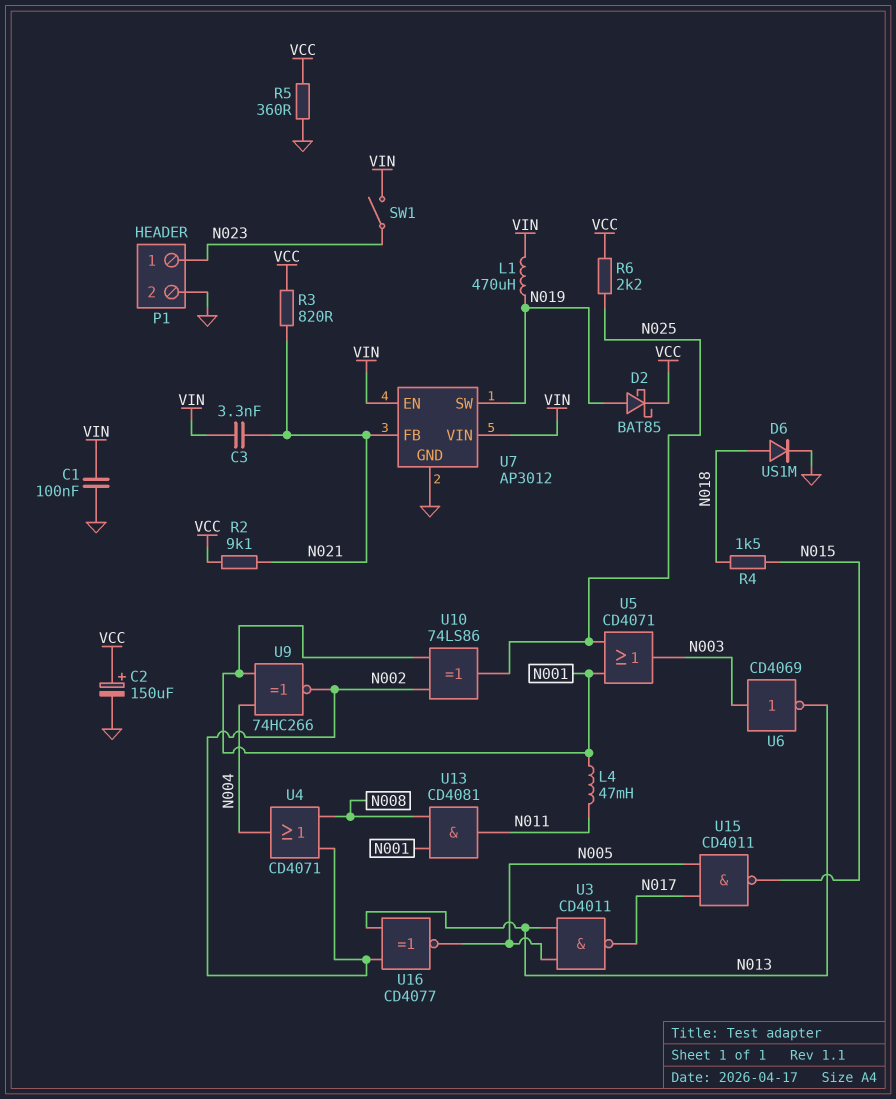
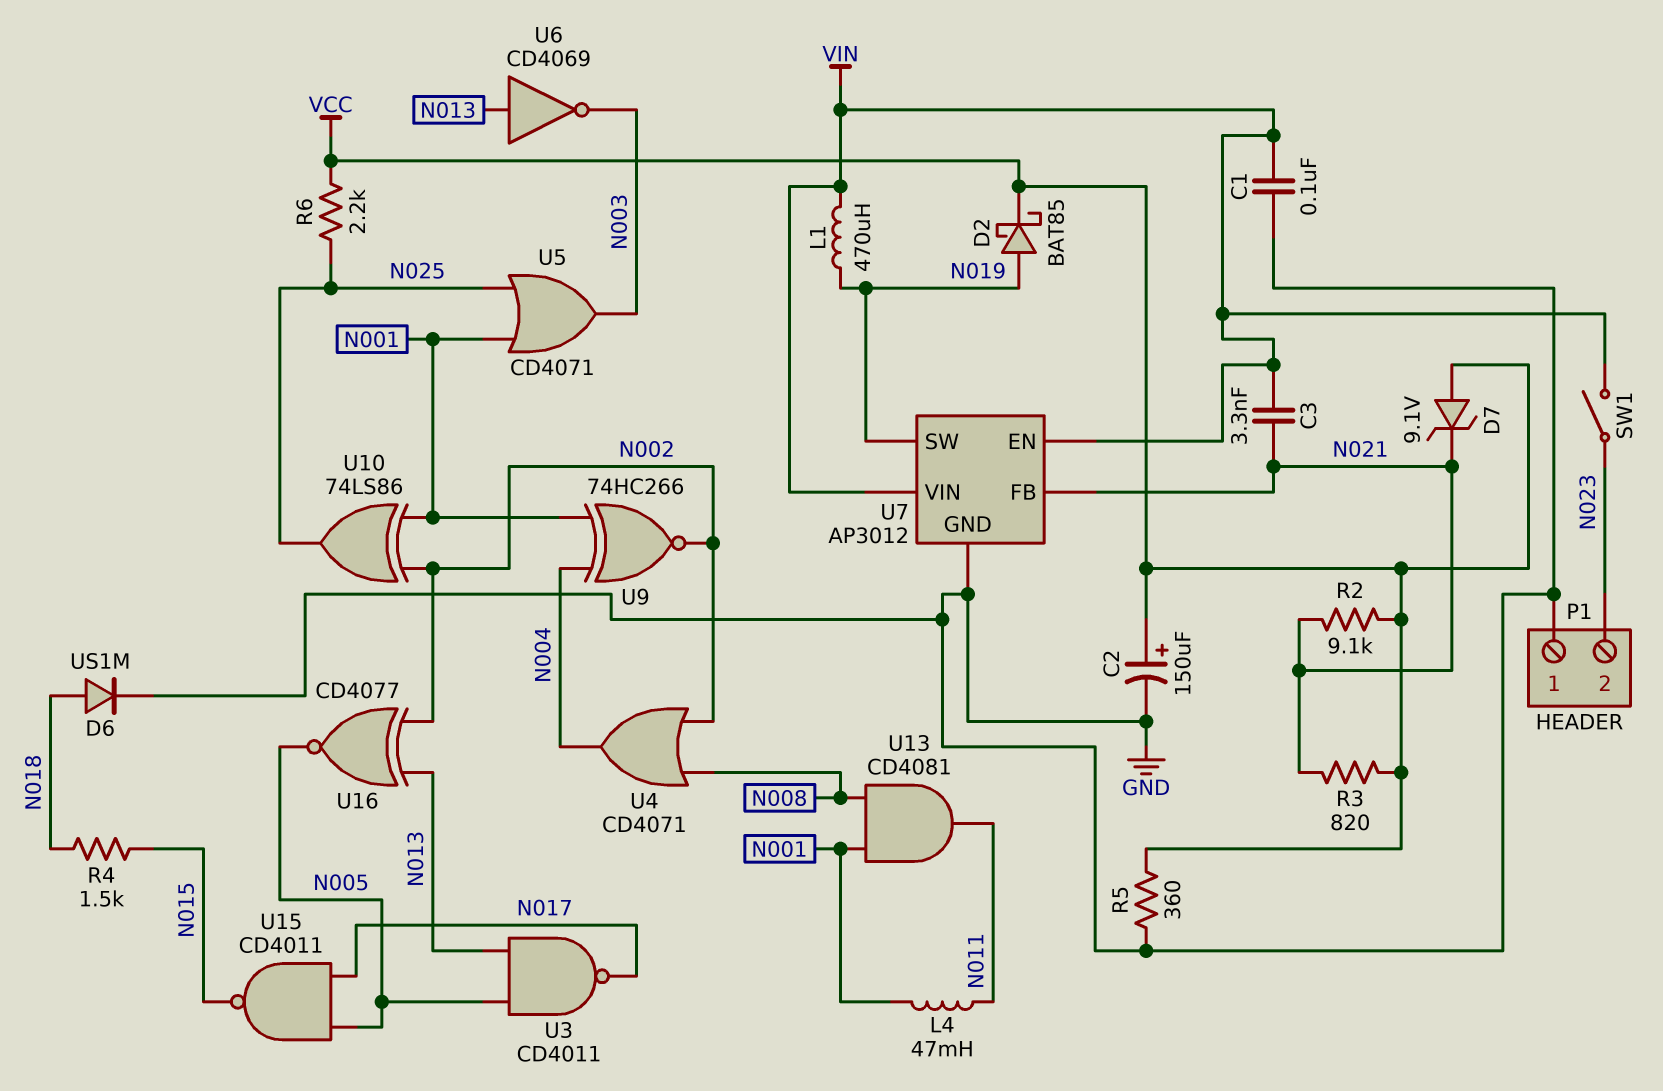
D7: none -> zener 9.1V (A VCC, K N021)
P1 pin 1: N023 -> GND
P1 pin 2: GND -> N023
U6: NOT CD4069 (in N003, out N013) -> NOT CD4069 (in N013, out N003)

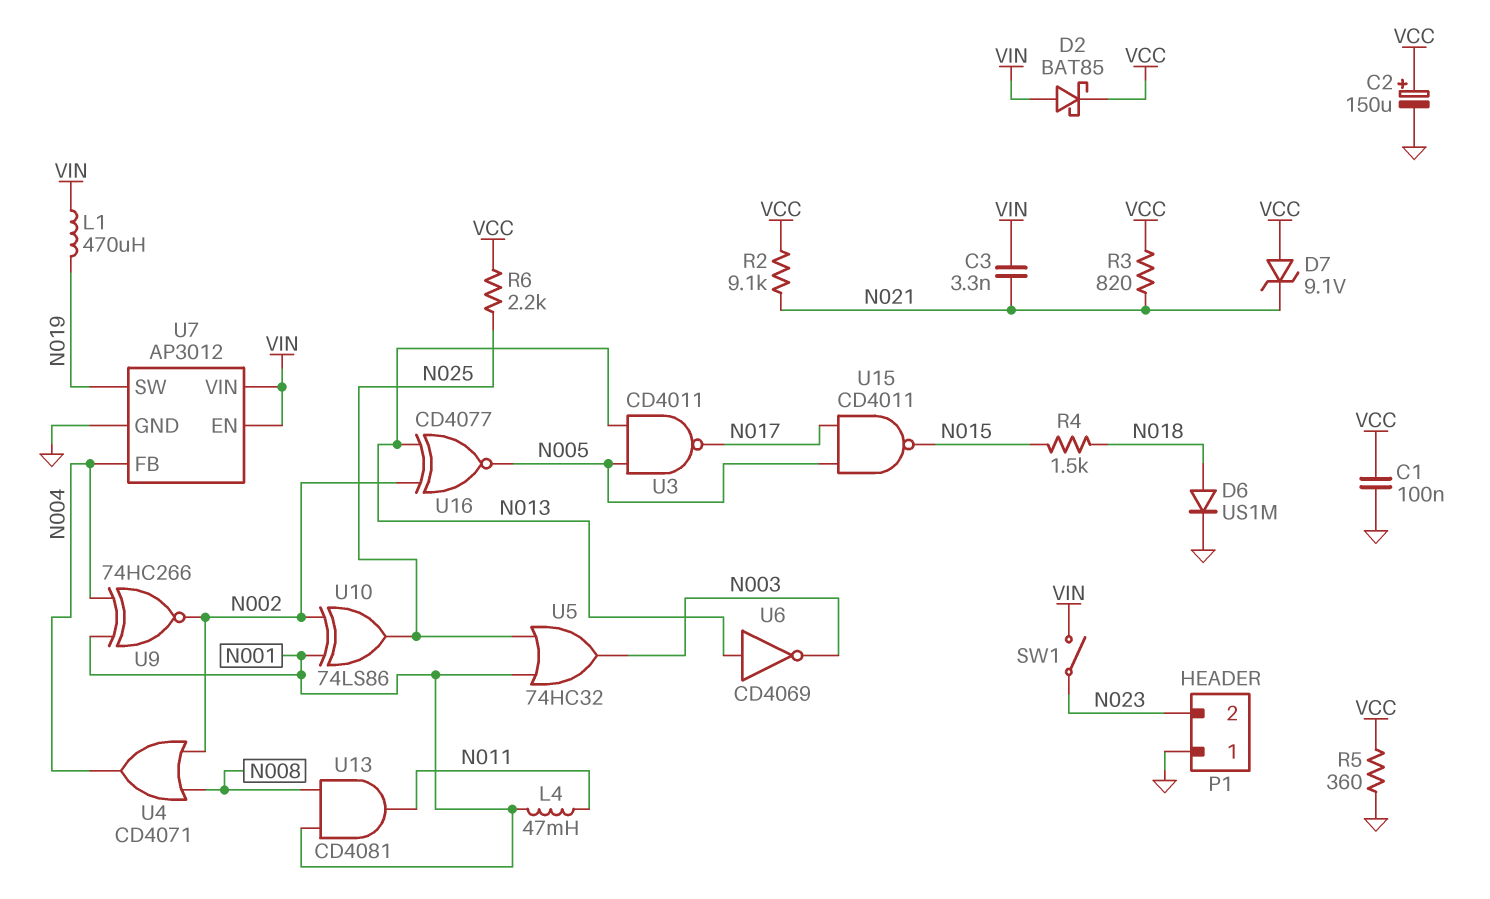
C1: 100nF (GND, VIN) -> 100nF (GND, VCC)
D2: schottky BAT85 (A N019, K VCC) -> schottky BAT85 (A VIN, K VCC)
U5: OR CD4071 (in N001, in N025, out N003) -> OR 74HC32 (in N001, in N025, out N003)
U7 pin FB: N021 -> N004

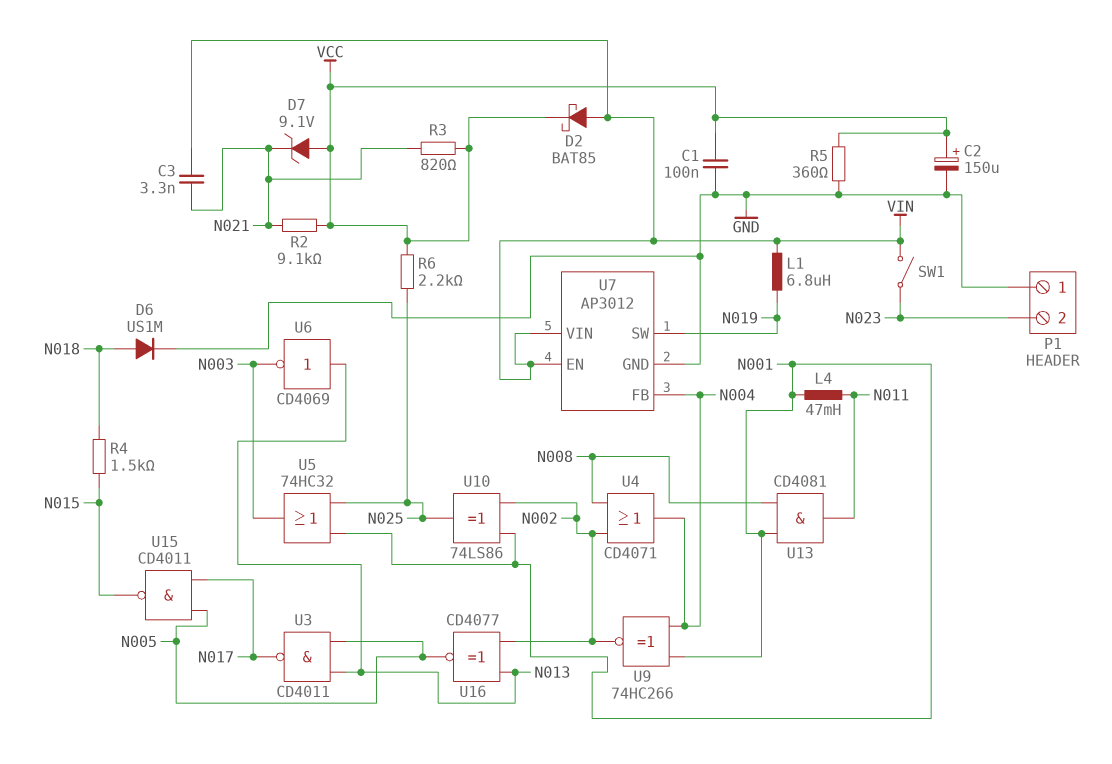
L1: 470uH (N019, VIN) -> 6.8uH (N019, VIN)

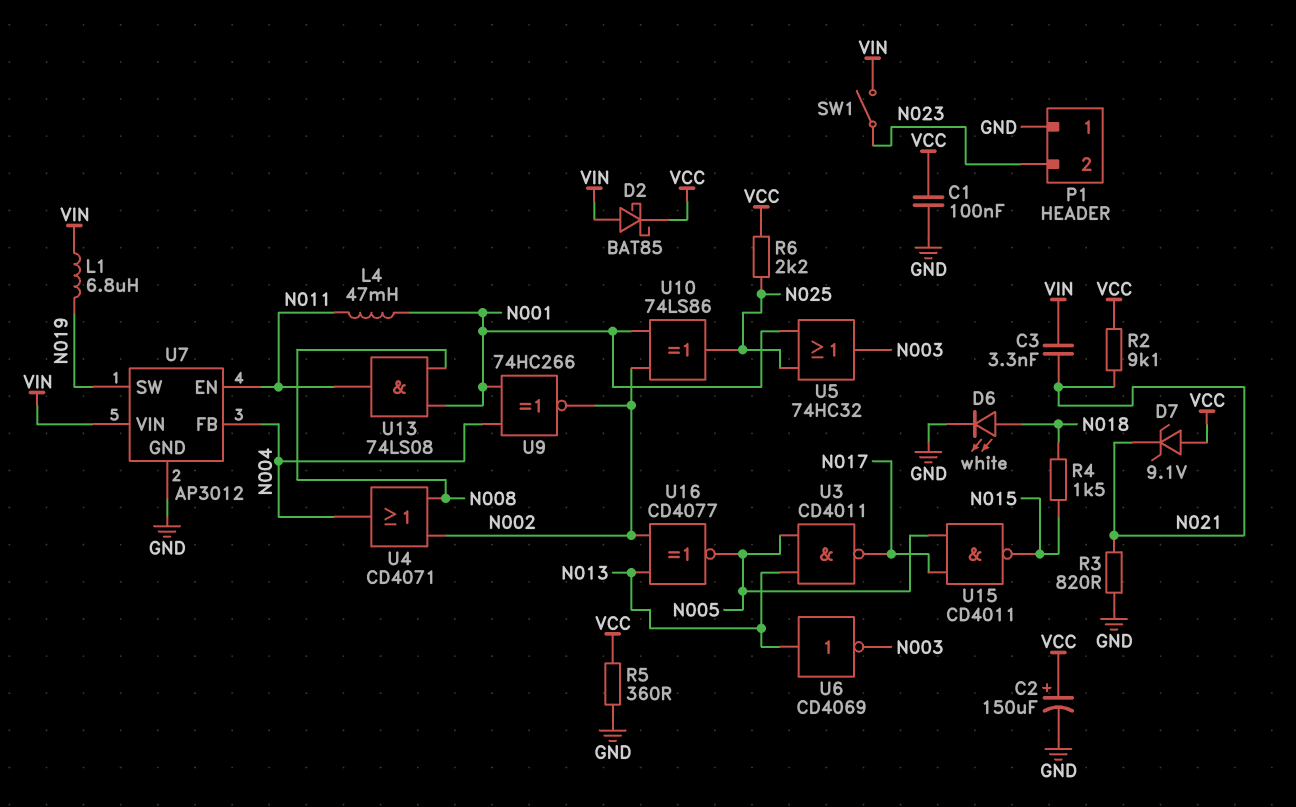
D6: diode US1M (A N018, K GND) -> LED white (A N018, K GND)
R3: 820 (N021, VCC) -> 820 (GND, N021)
U7 pin EN: VIN -> N011
U13: AND CD4081 (in N001, in N008, out N011) -> AND 74LS08 (in N001, in N008, out N011)

